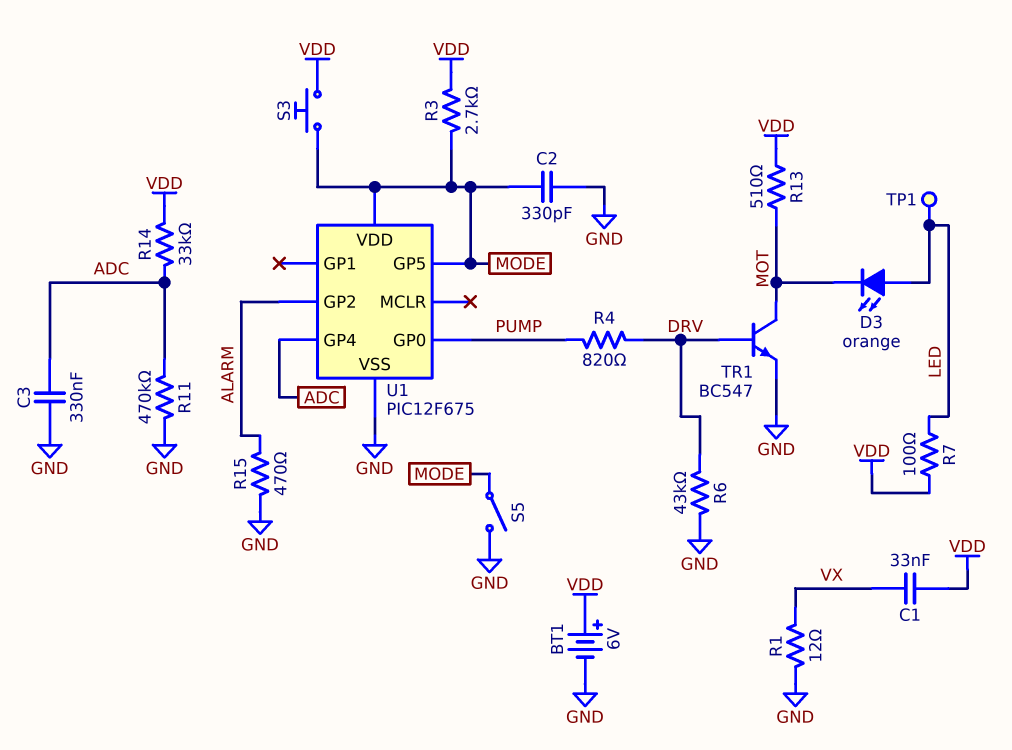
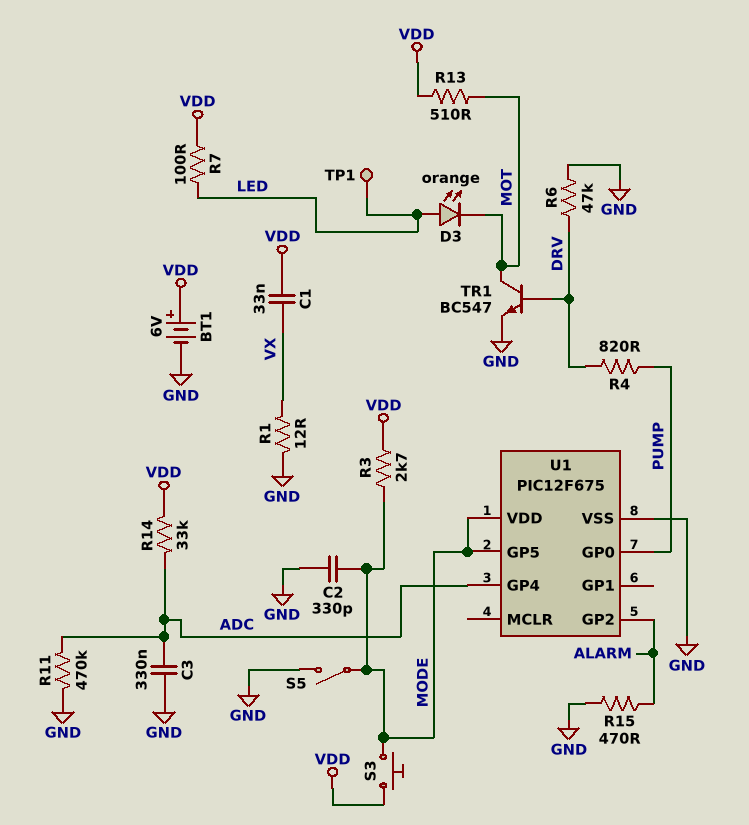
R6: 43k (DRV, GND) -> 47k (DRV, GND)

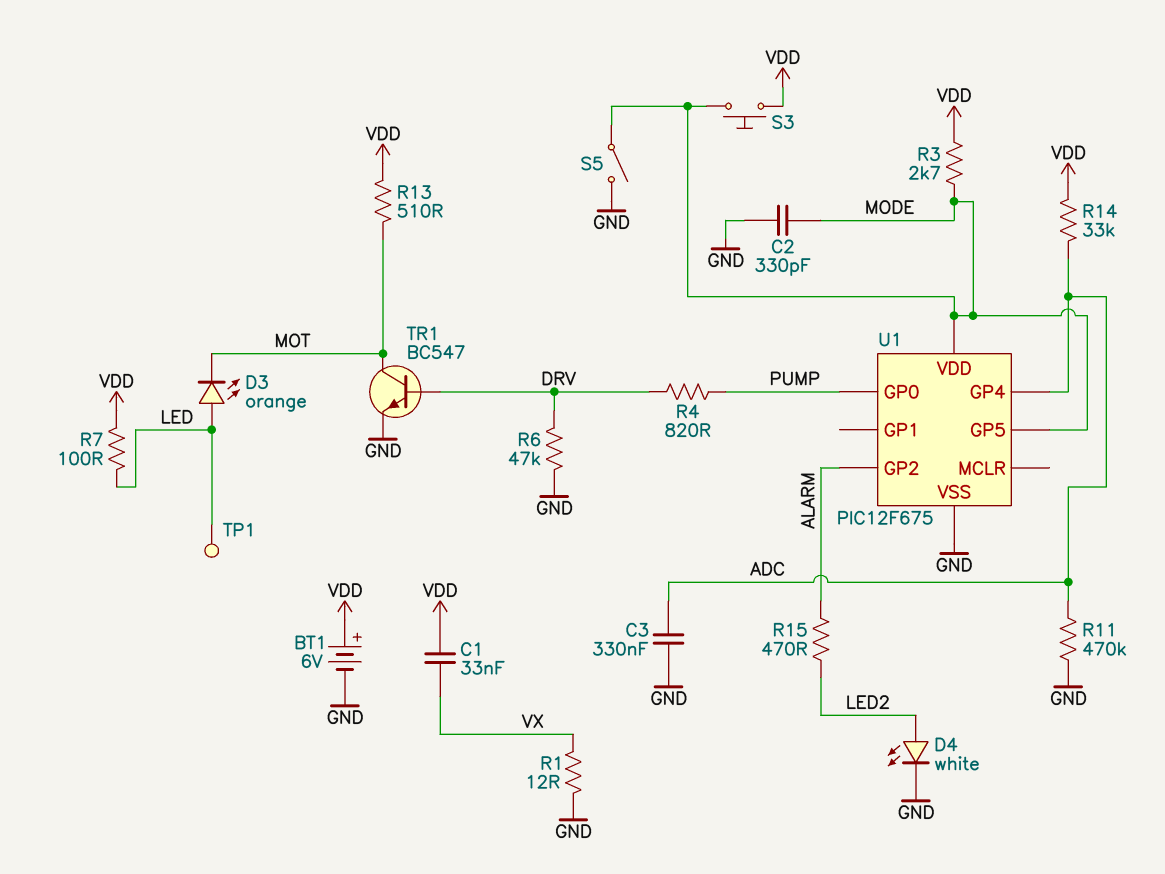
D4: none -> LED white (A LED2, K GND)
R15: 470 (ALARM, GND) -> 470 (ALARM, LED2)

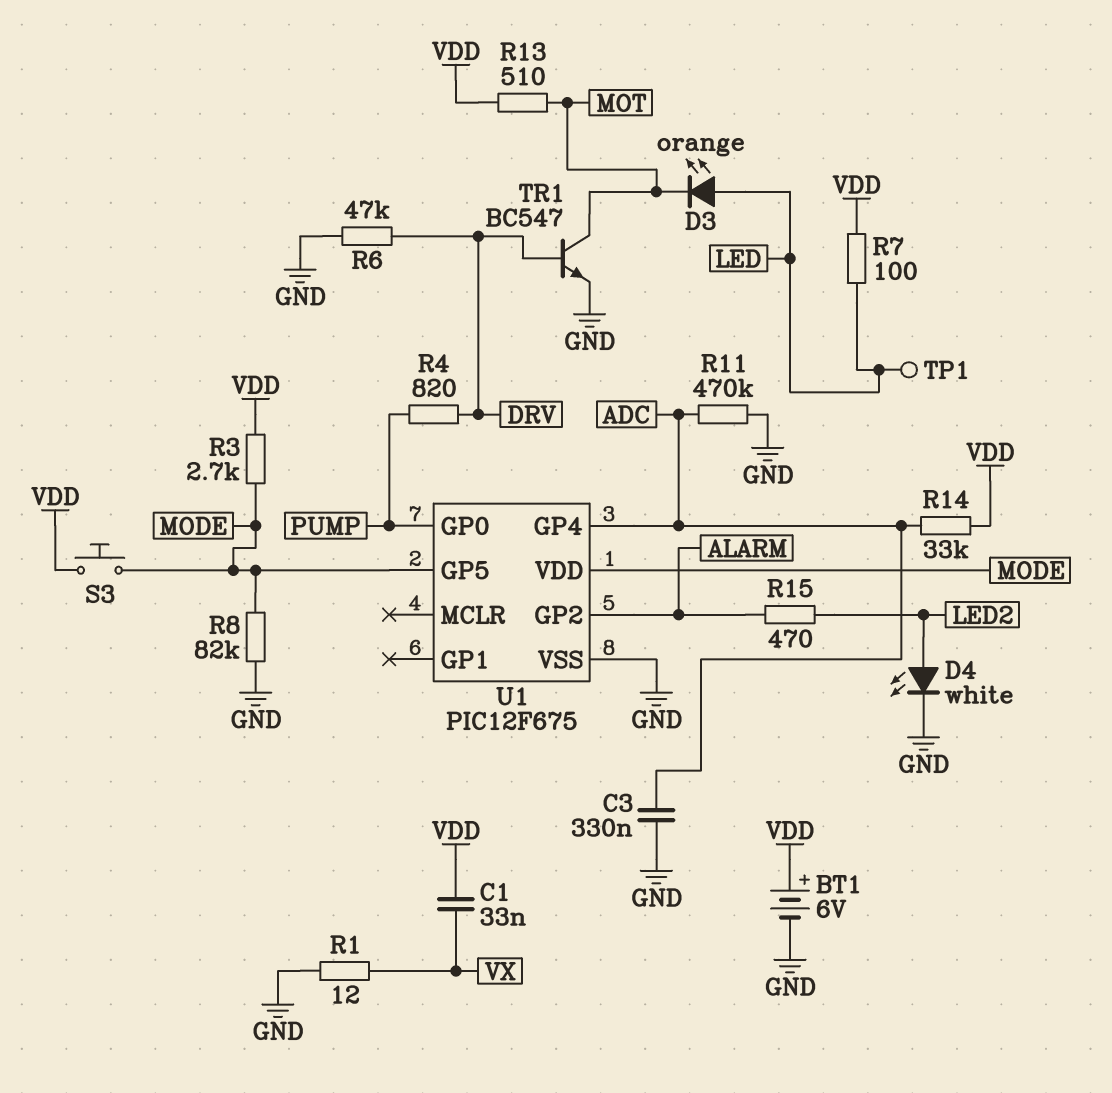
C2: 330pF (GND, MODE) -> none
R8: none -> 82k (GND, MODE)
S5: switch (GND, MODE) -> none

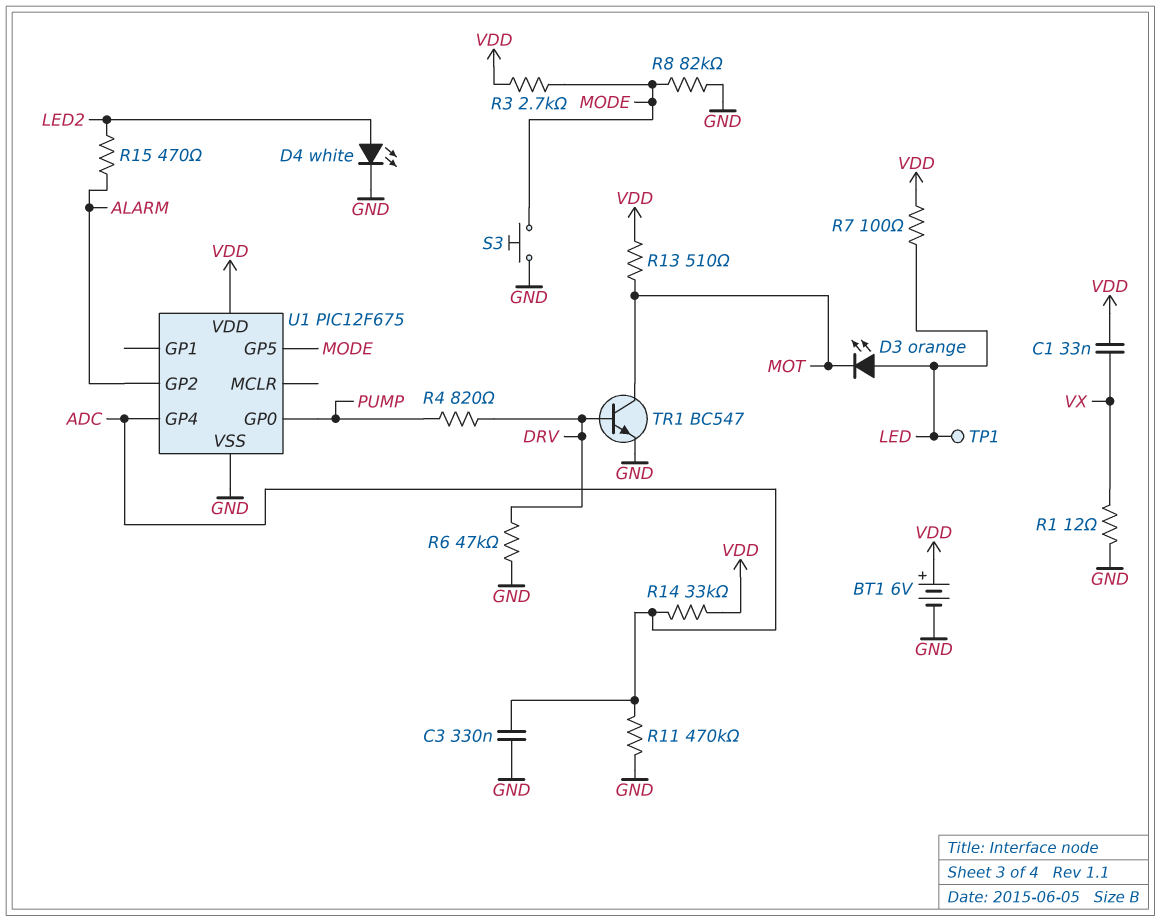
S3: button (MODE, VDD) -> button (GND, MODE)
U1 pin VDD: MODE -> VDD

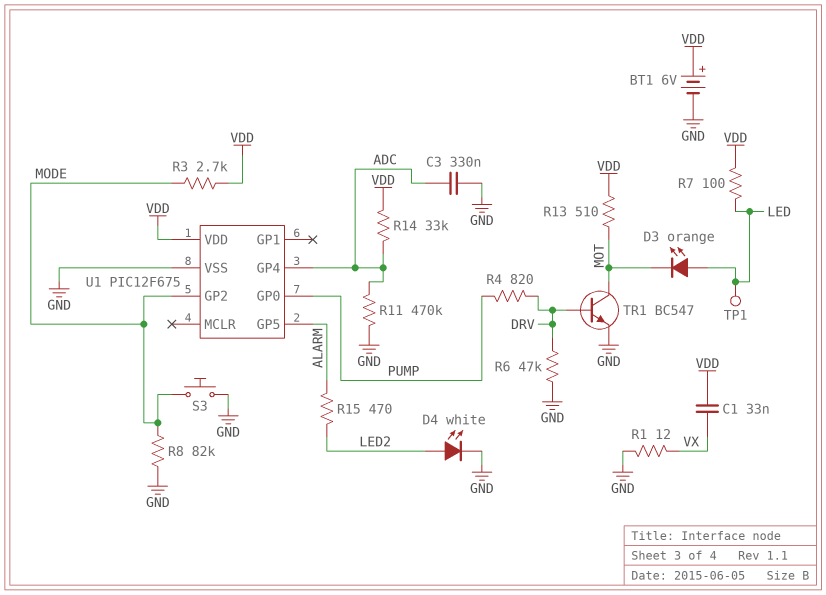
U1 pin GP2: ALARM -> MODE
U1 pin GP5: MODE -> ALARM

